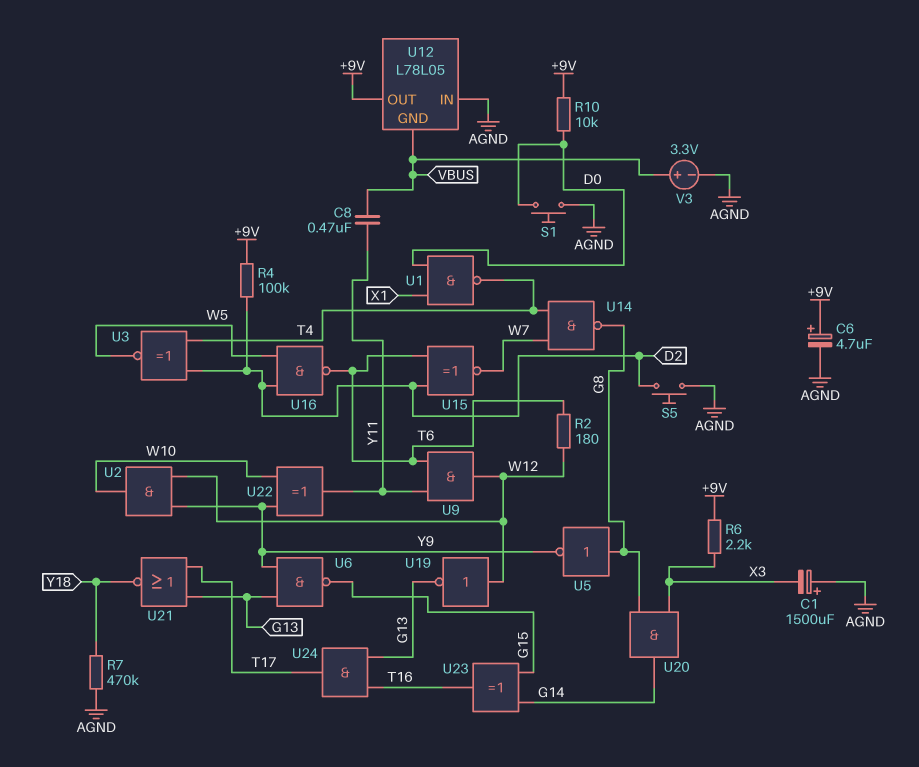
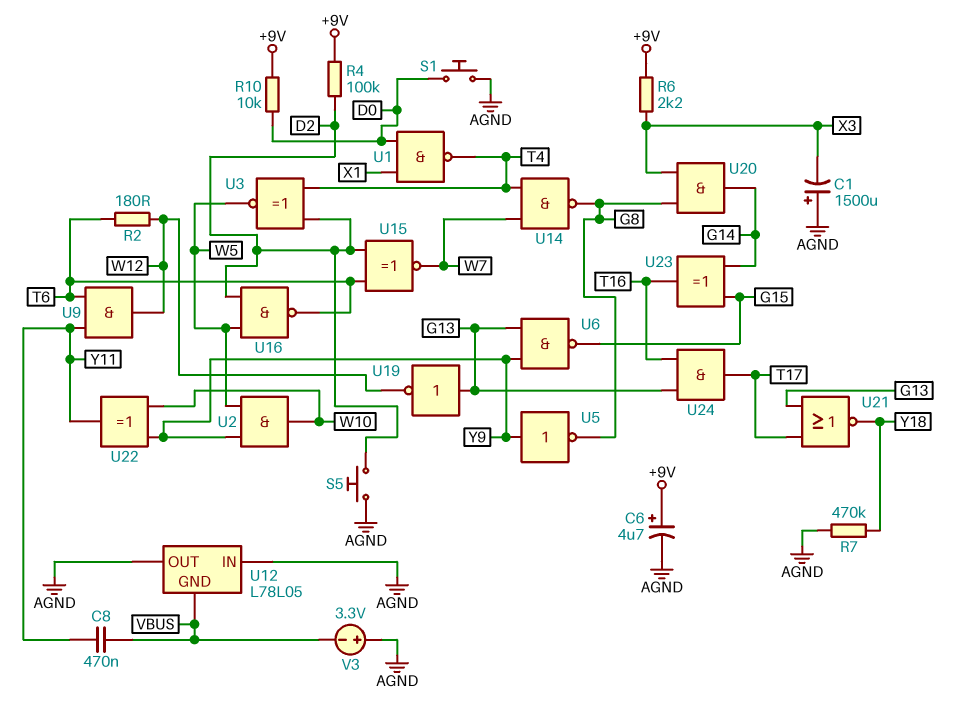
U2: AND (in W12, in Y9, out W10) -> AND (in W5, in Y9, out W10)
U5: NOT (in G8, out Y9) -> NOT (in Y9, out G8)
U12 pin OUT: +9V -> AGND
U19: NOT (in W12, out G13) -> NOT (in G13, out W12)
V3: 3.3V (plus VBUS, minus AGND) -> 3.3V (plus AGND, minus VBUS)

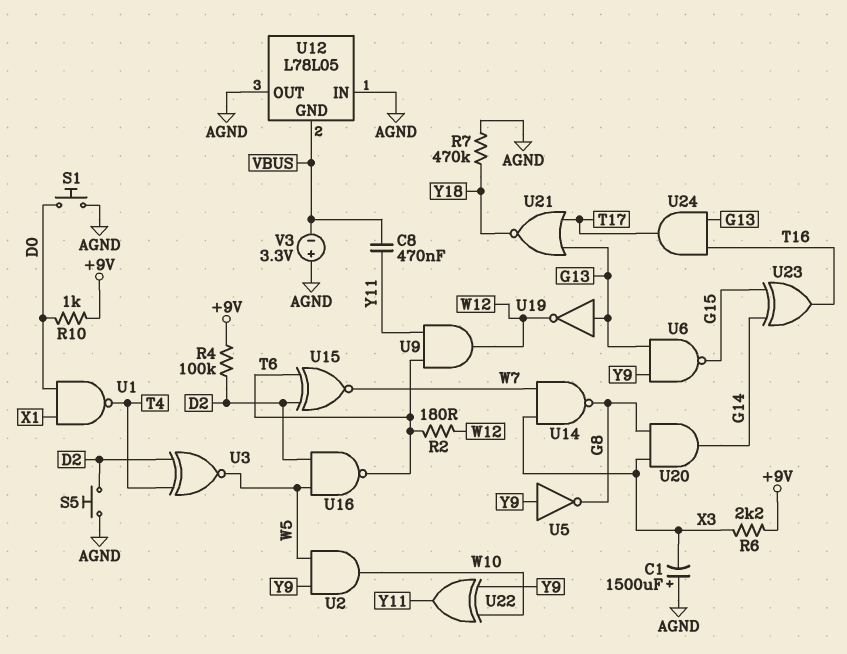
C6: 4.7uF (plus +9V, minus AGND) -> none
R10: 10k (+9V, D0) -> 1k (+9V, D0)
U14: NAND (in T4, in W7, out G8) -> NAND (in W7, in X3, out G8)

